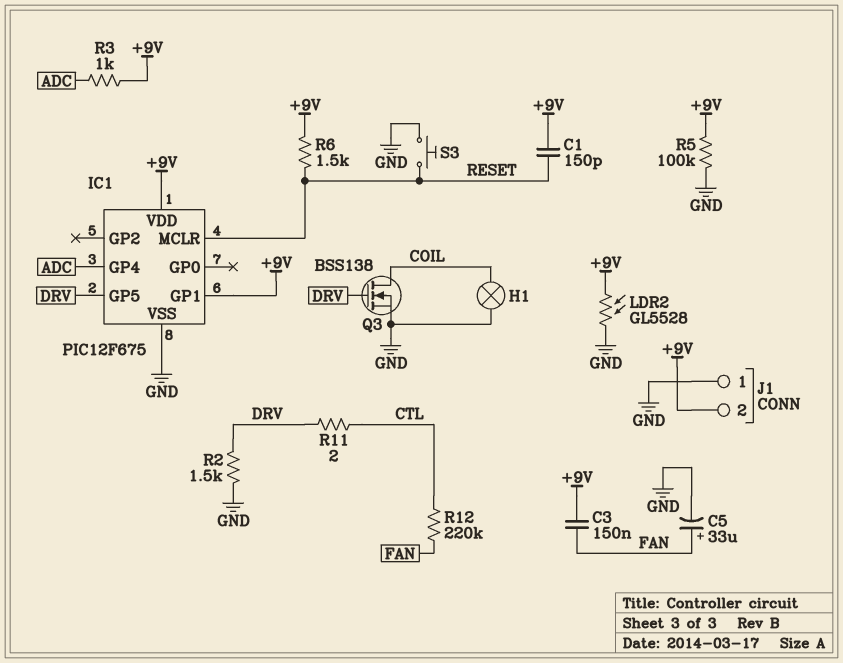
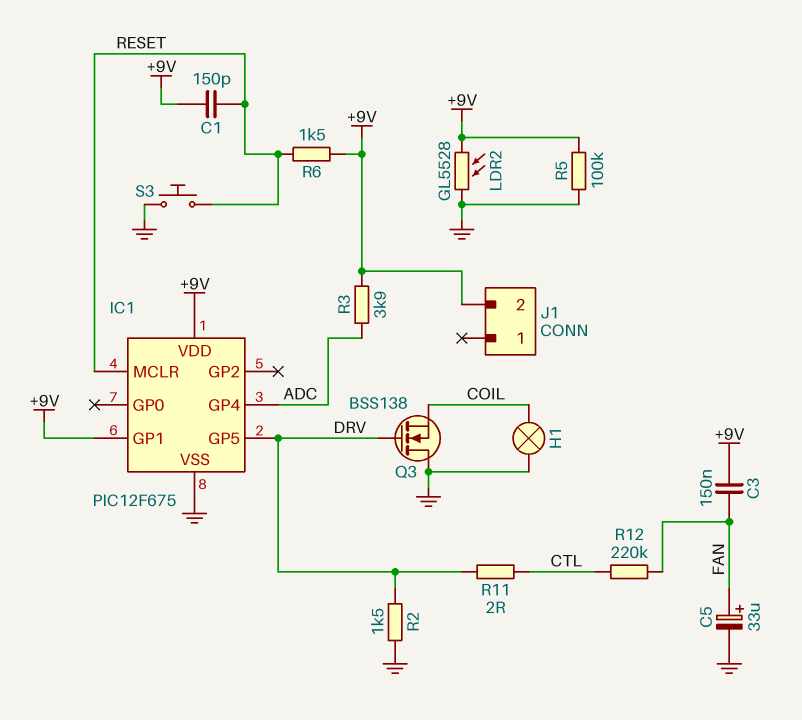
J1 pin 1: GND -> none
Q3: NMOS BSS138 (G DRV, D COIL, S GND) -> NMOS BSS138 (G DRV, D GND, S COIL)
R3: 1k (+9V, ADC) -> 3.9k (+9V, ADC)

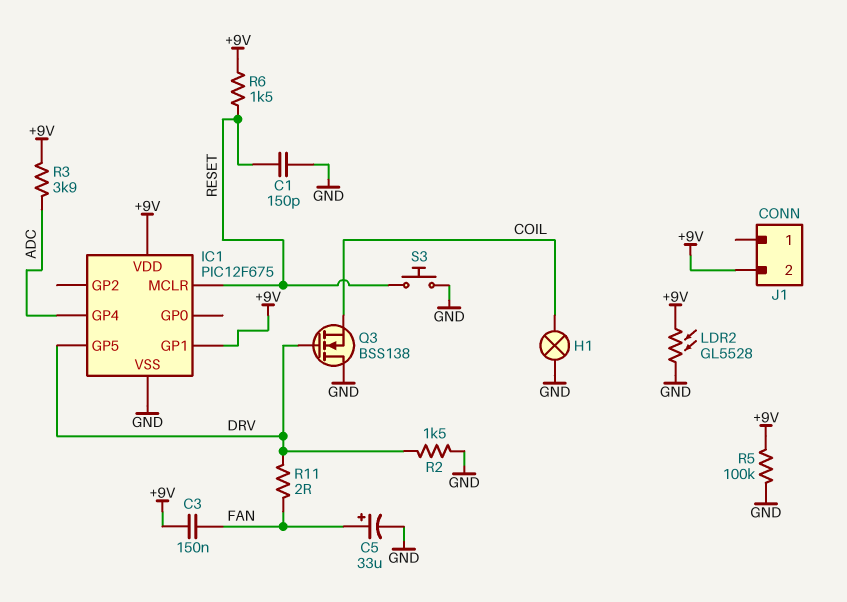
C1: 150pF (+9V, RESET) -> 150pF (GND, RESET)
R11: 2 (CTL, DRV) -> 2 (DRV, FAN)
R12: 220k (CTL, FAN) -> none

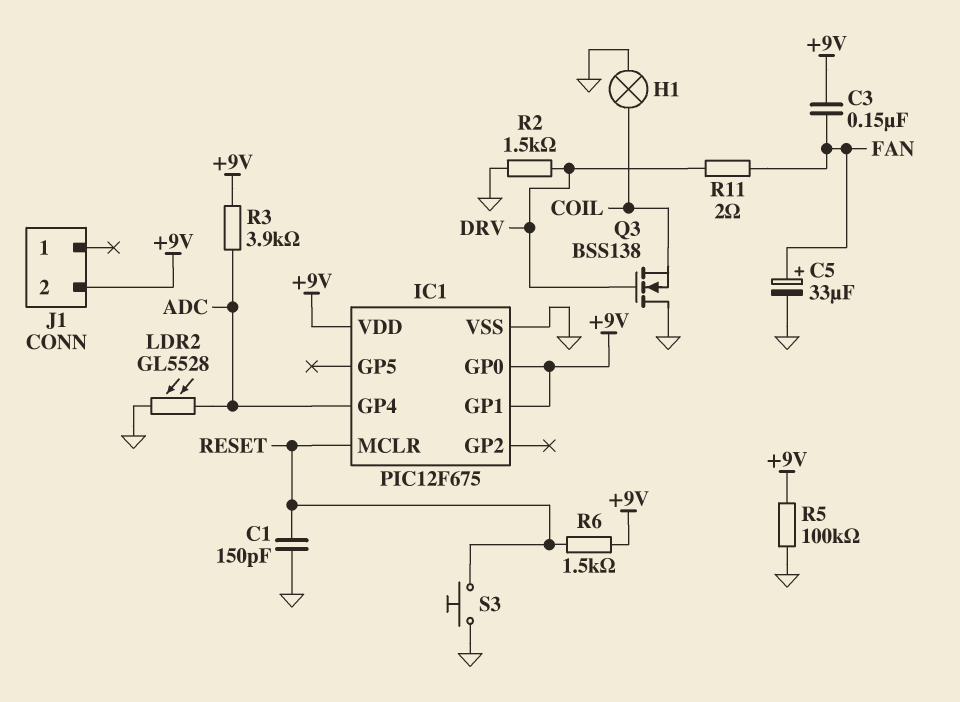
IC1 pin GP0: none -> +9V
IC1 pin GP5: DRV -> none
LDR2: GL5528 (+9V, GND) -> GL5528 (ADC, GND)

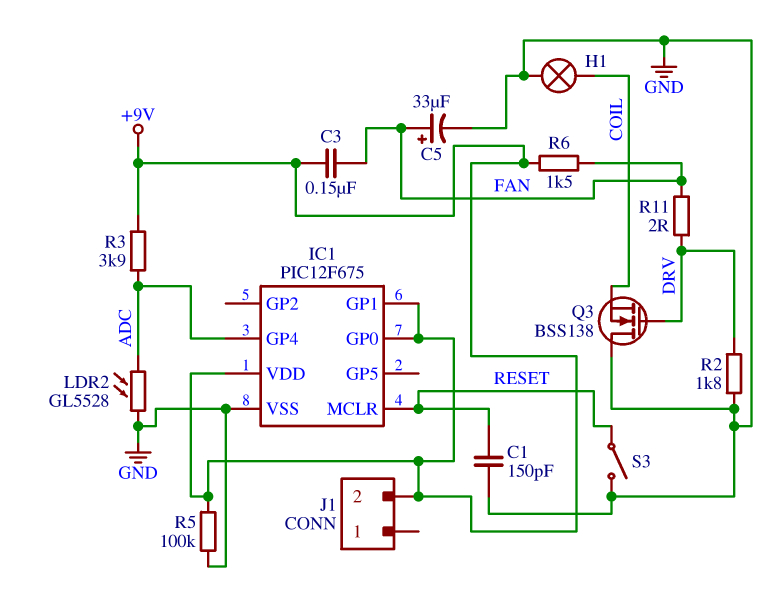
R2: 1.5k (DRV, GND) -> 1.8k (DRV, GND)
R6: 1.5k (+9V, RESET) -> 1.5k (+9V, FAN)
S3: button (GND, RESET) -> switch (GND, RESET)

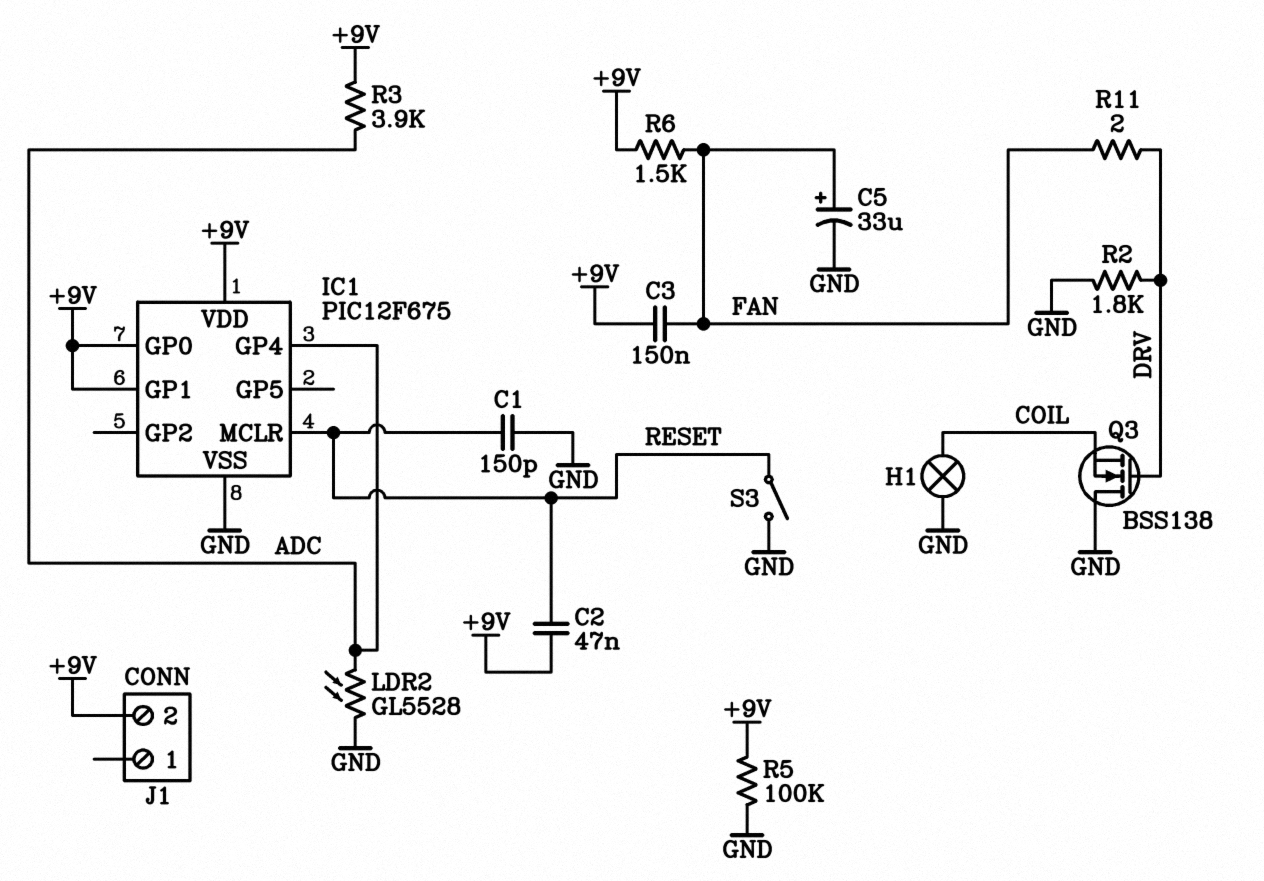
C2: none -> 47nF (+9V, RESET)

